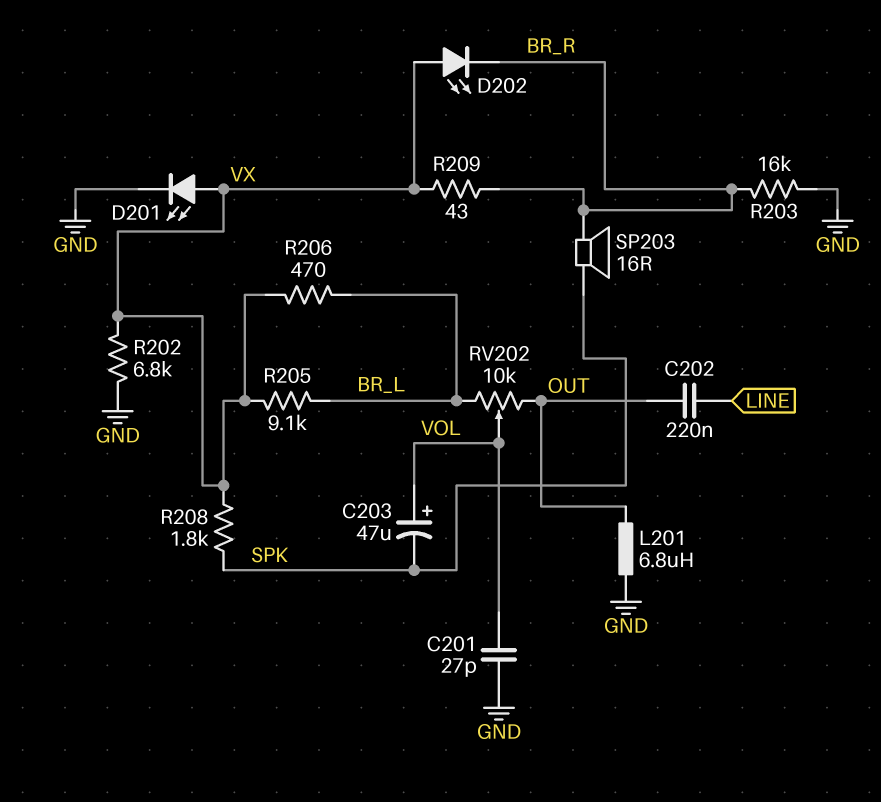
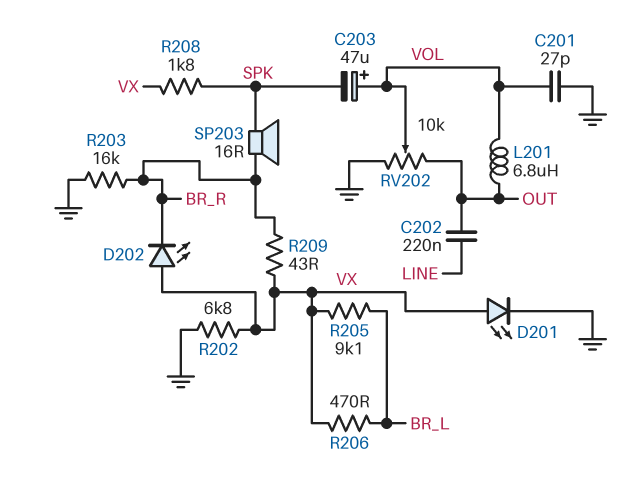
L201: 6.8uH (GND, OUT) -> 6.8uH (OUT, VOL)
RV202: 10k (BR_L, OUT, wiper VOL) -> 10k (GND, OUT, wiper VOL)

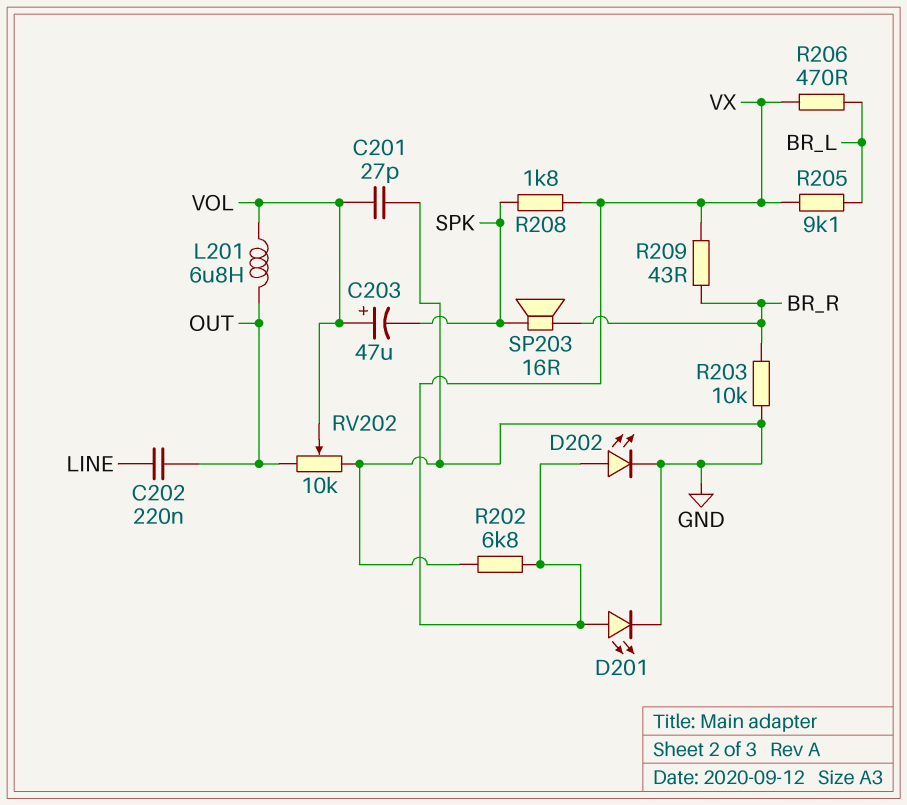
D202: LED (A VX, K BR_R) -> LED (A VX, K GND)
R203: 16k (BR_R, GND) -> 10k (BR_R, GND)

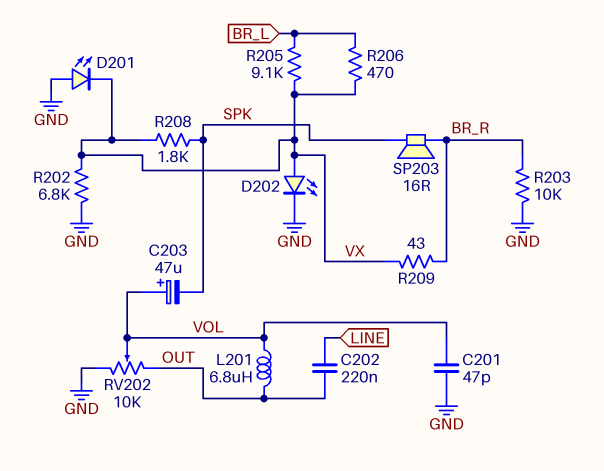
C201: 27pF (GND, VOL) -> 47pF (GND, VOL)
D201: LED (A VX, K GND) -> LED (A GND, K VX)

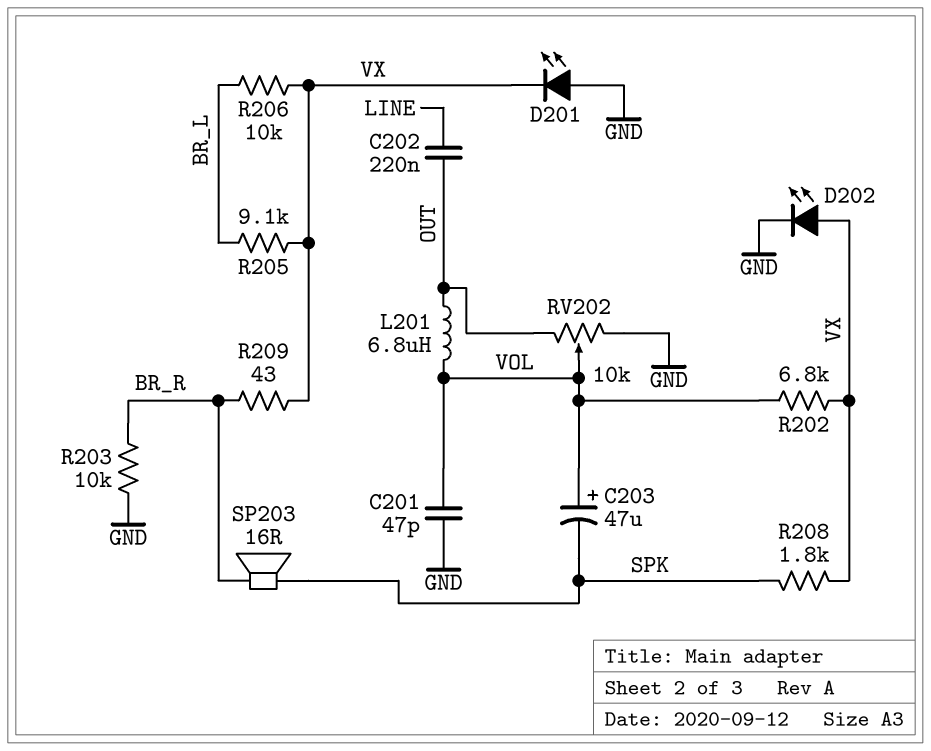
R202: 6.8k (GND, VX) -> 6.8k (VOL, VX)
R206: 470 (BR_L, VX) -> 10k (BR_L, VX)

